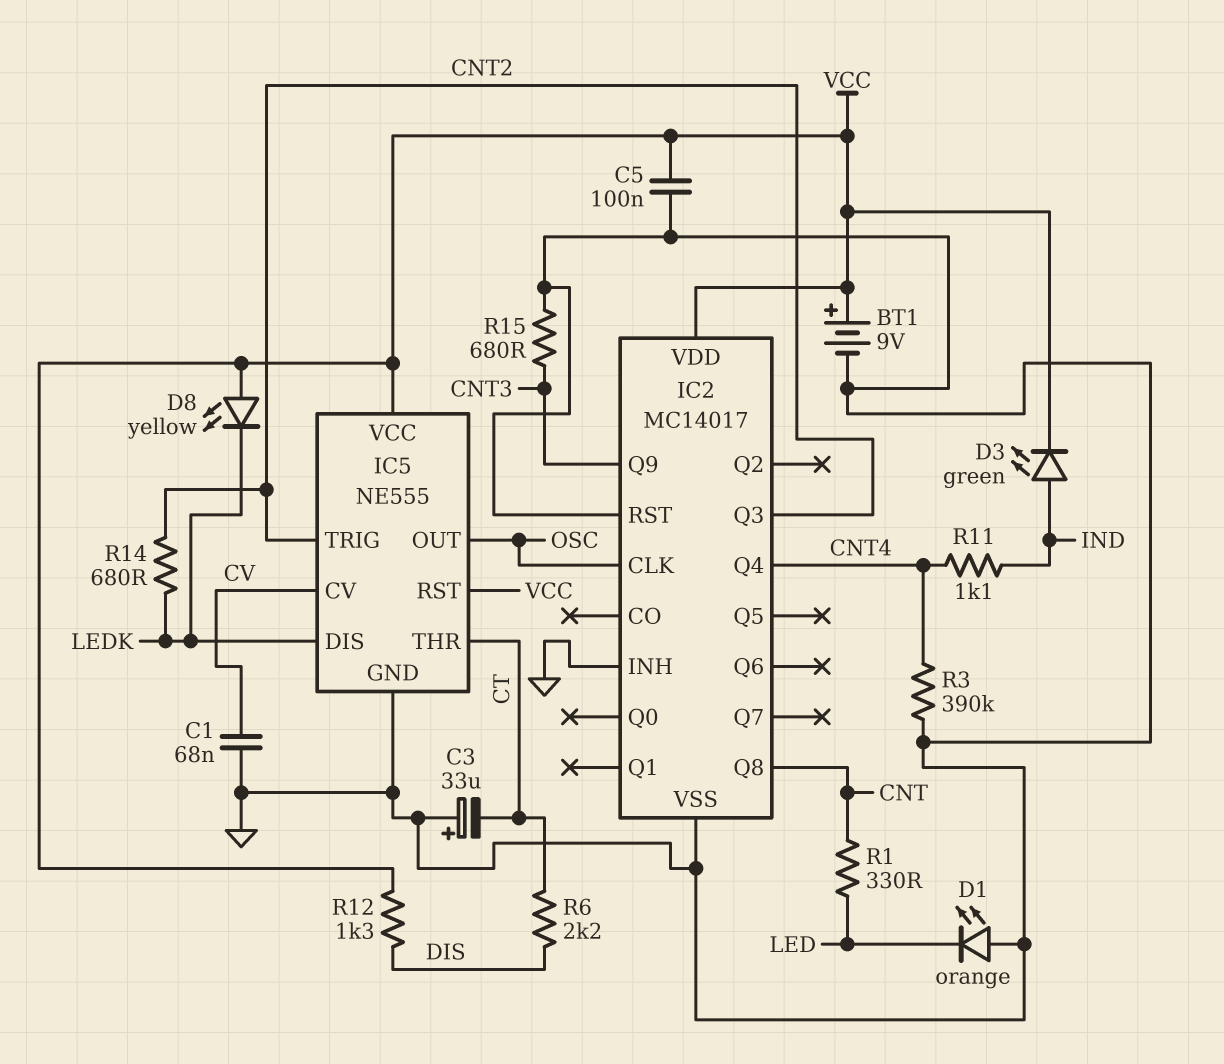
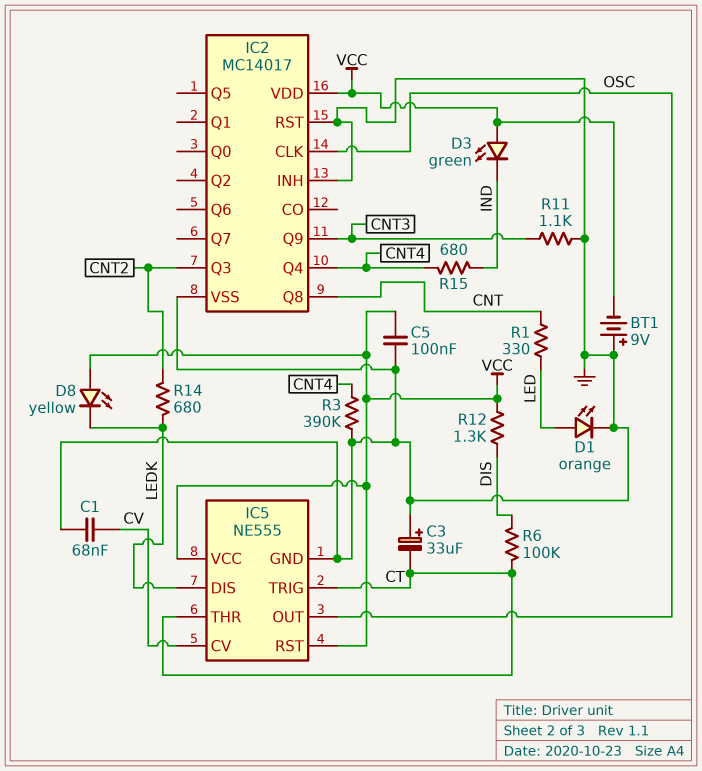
BT1: 9V (plus VCC, minus GND) -> 9V (plus GND, minus VCC)
D1: LED orange (A GND, K LED) -> LED orange (A LED, K GND)
D3: LED green (A IND, K VCC) -> LED green (A VCC, K IND)
IC5 pin TRIG: CNT2 -> CT
R6: 2.2k (CT, DIS) -> 100k (CT, DIS)
R11: 1.1k (CNT4, IND) -> 1.1k (CNT3, GND)
R15: 680 (CNT3, GND) -> 680 (CNT4, IND)

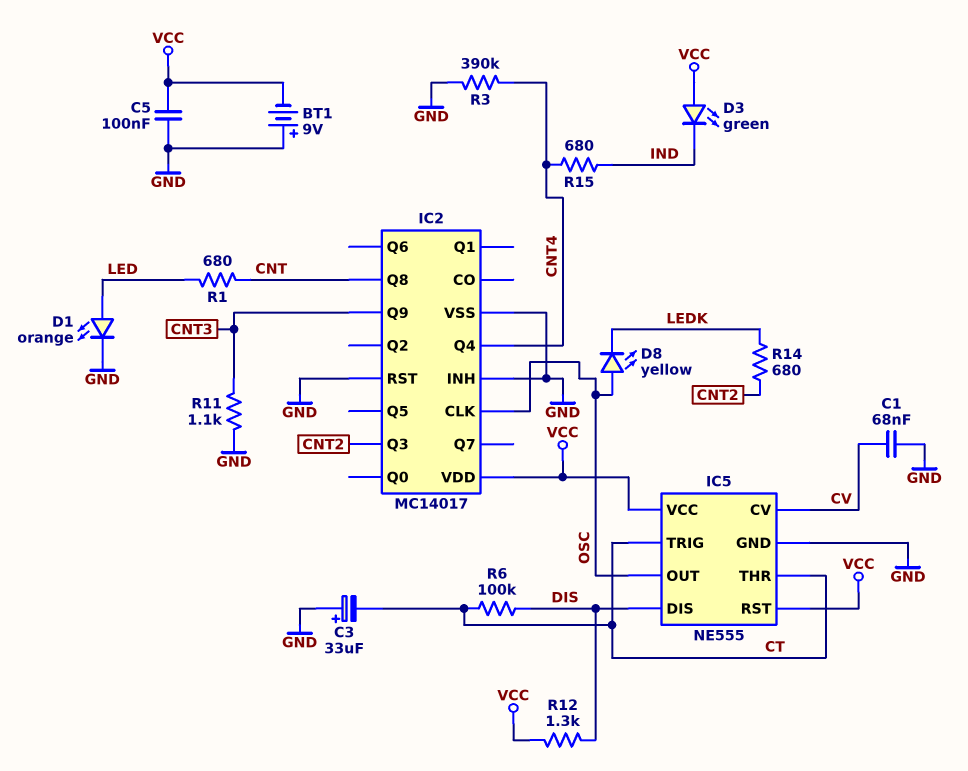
D8: LED yellow (A VCC, K LEDK) -> LED yellow (A OSC, K LEDK)
IC5 pin DIS: LEDK -> DIS
R1: 330 (CNT, LED) -> 680 (CNT, LED)

